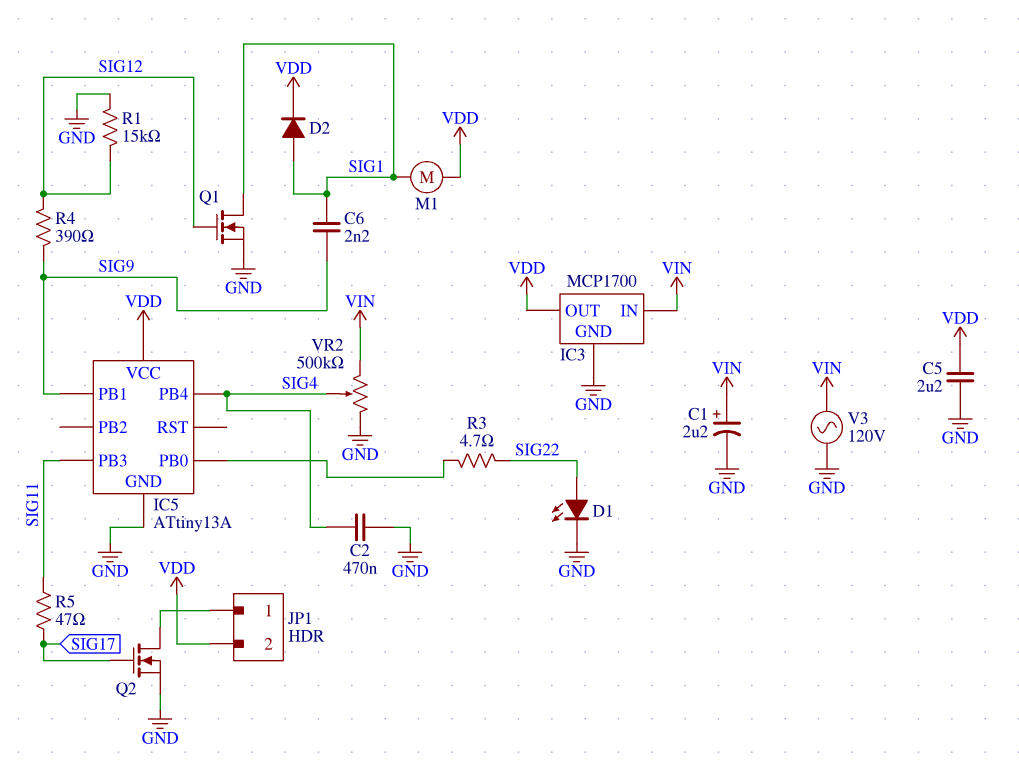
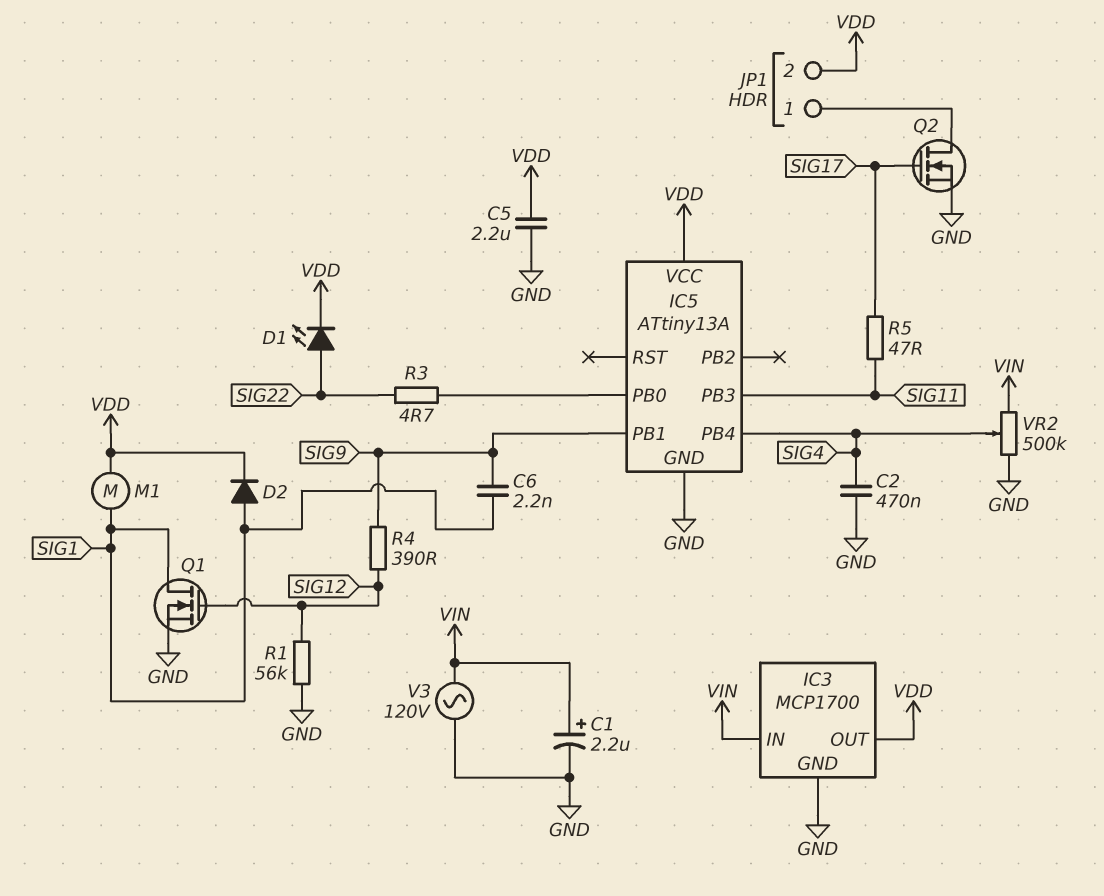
D1: LED (A SIG22, K GND) -> LED (A SIG22, K VDD)
R1: 15k (GND, SIG12) -> 56k (GND, SIG12)

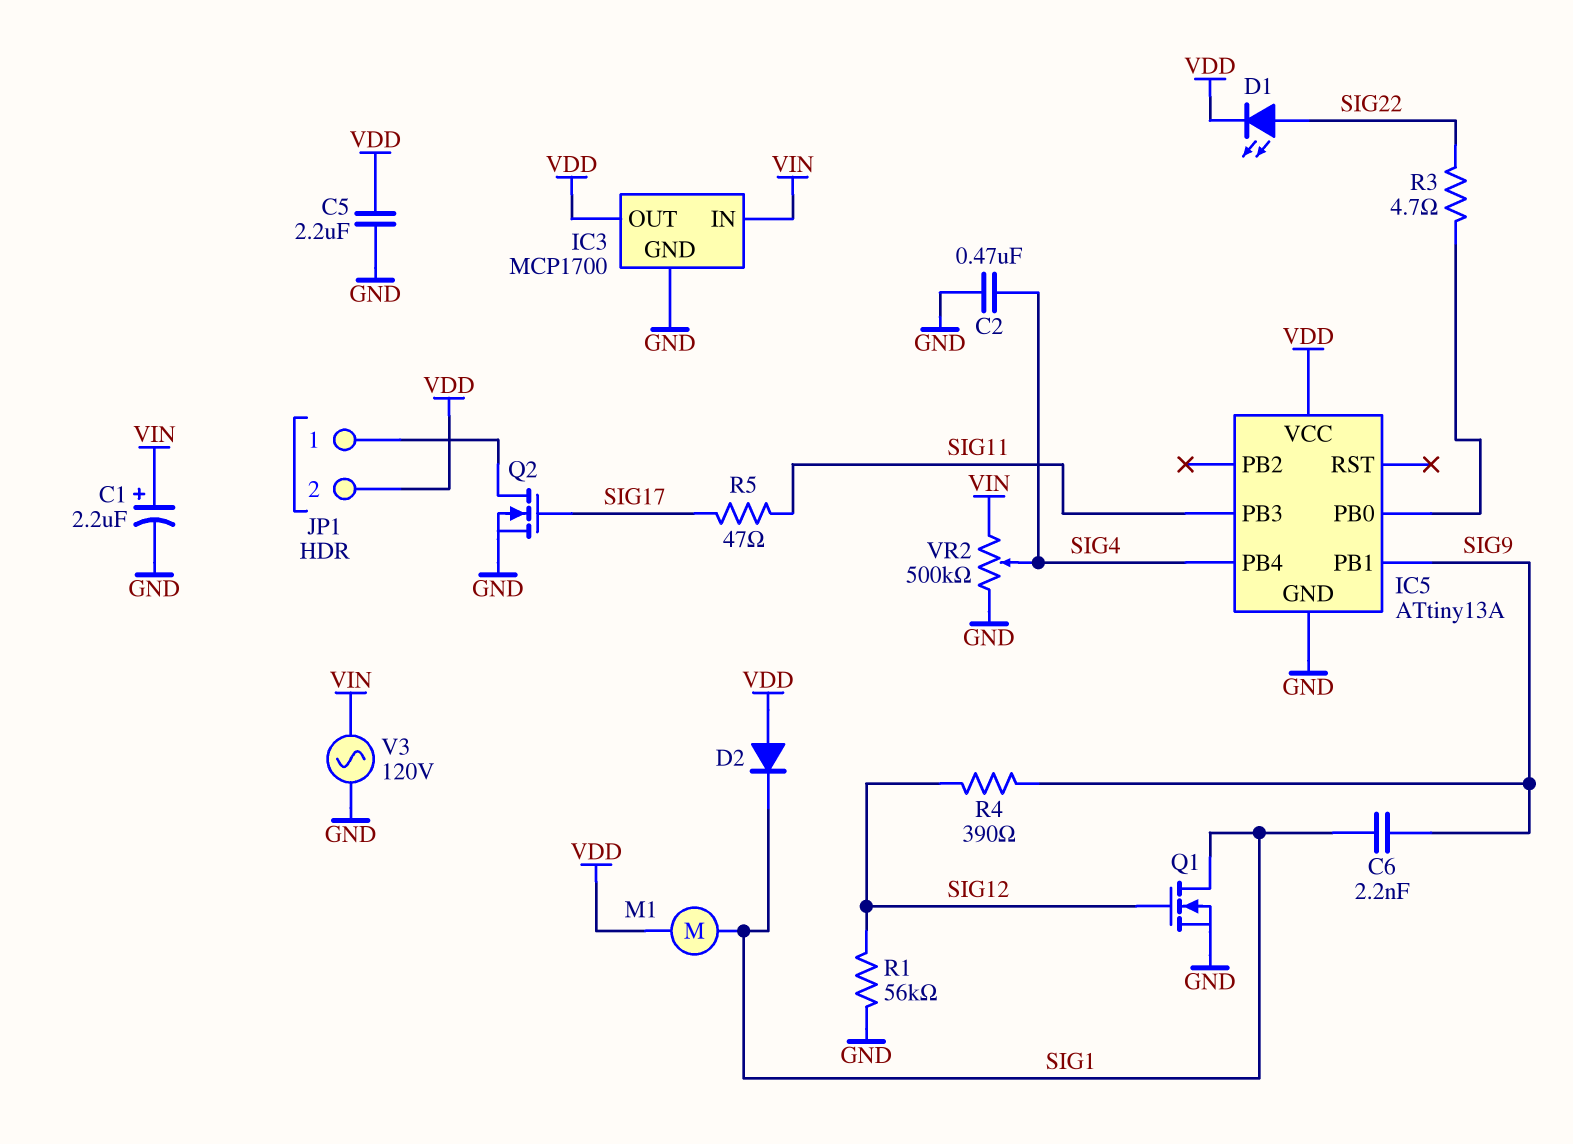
D2: diode (A SIG1, K VDD) -> diode (A VDD, K SIG1)

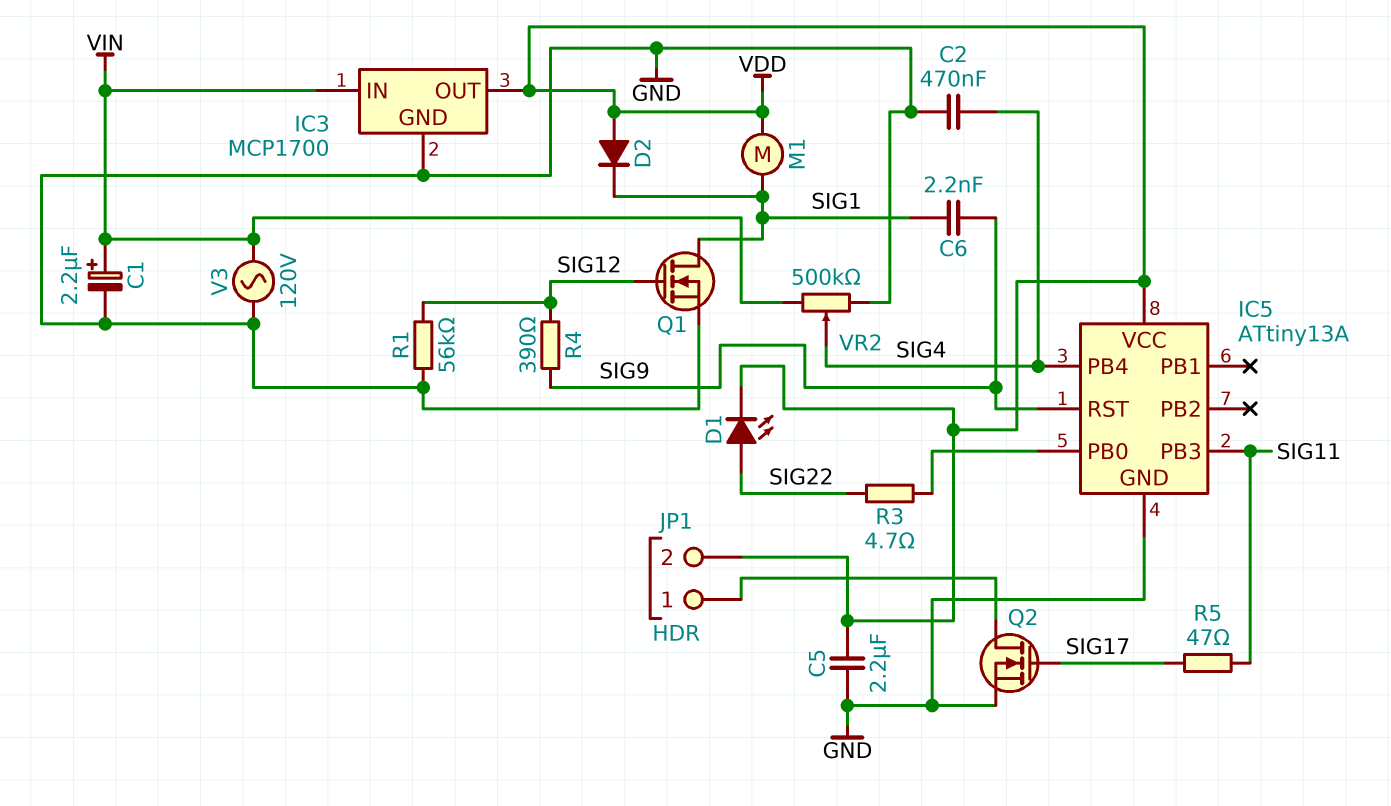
IC5 pin PB1: SIG9 -> none
IC5 pin RST: none -> SIG9

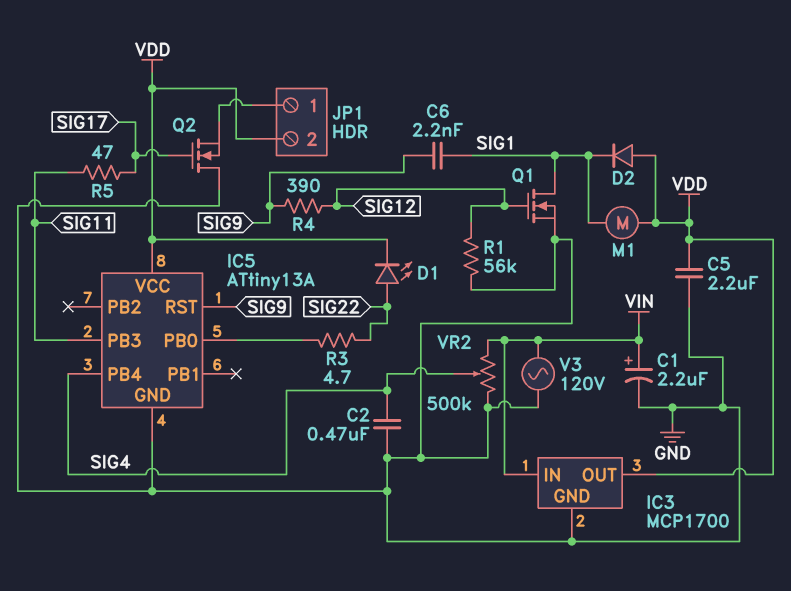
Q2: NMOS (G SIG17, D JP1/1, S GND) -> NMOS (G SIG17, D GND, S JP1/1)

